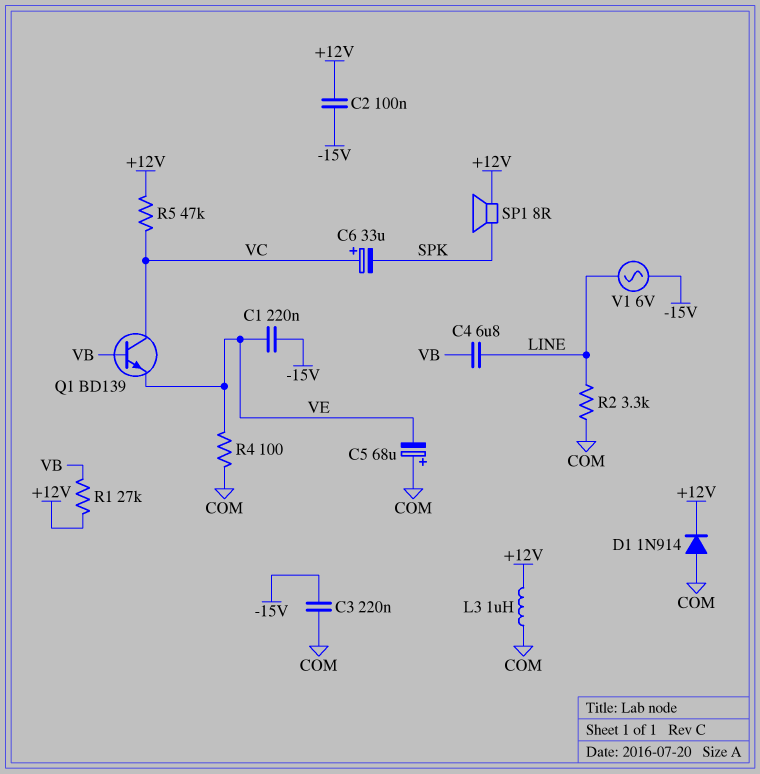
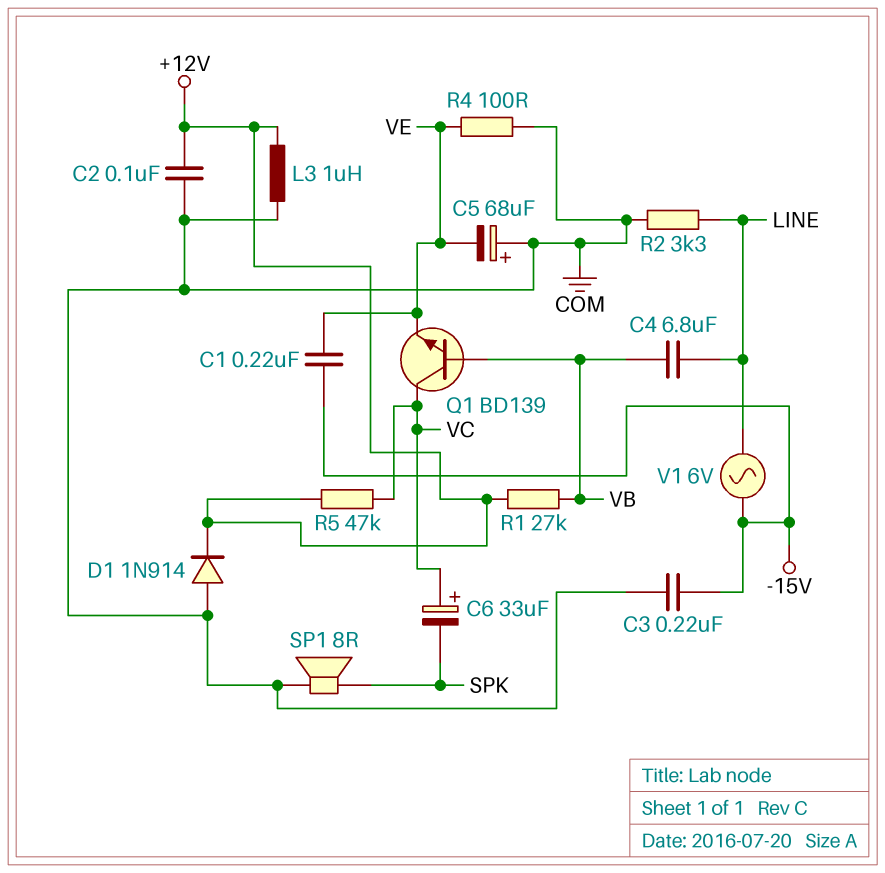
C2: 100nF (+12V, -15V) -> 100nF (+12V, COM)
SP1: speaker 8R (+12V, SPK) -> speaker 8R (COM, SPK)

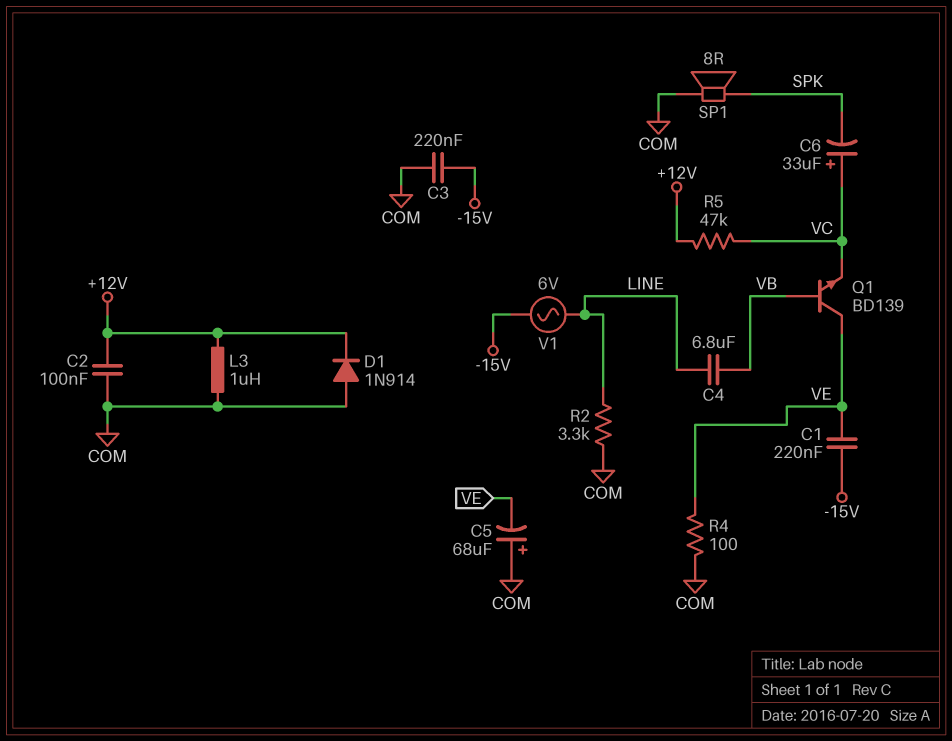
Q1: NPN BD139 (B VB, C VC, E VE) -> NPN BD139 (B VB, C VE, E VC)
R1: 27k (+12V, VB) -> none

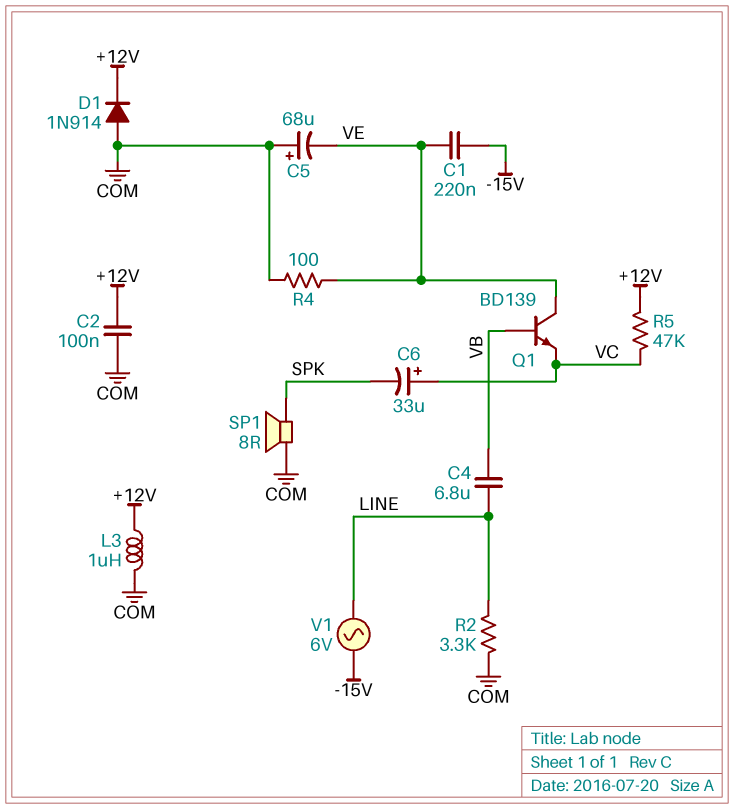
C3: 220nF (-15V, COM) -> none

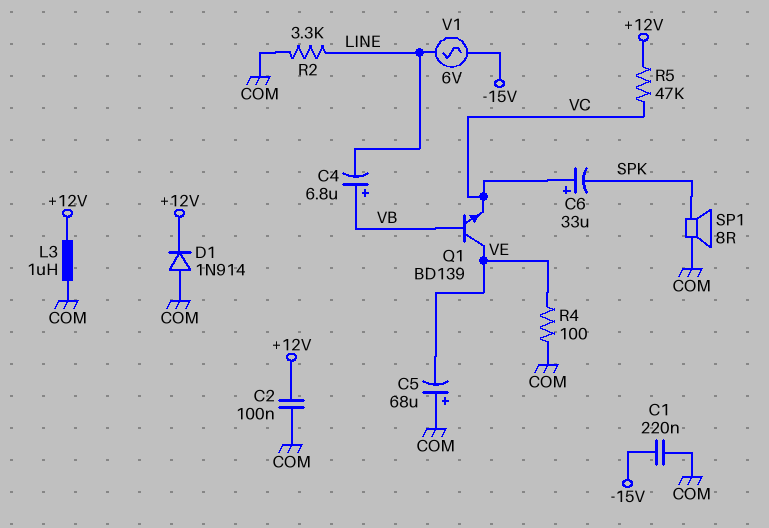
C1: 220nF (-15V, VE) -> 220nF (-15V, COM)
C4: 6.8uF (LINE, VB) -> 6.8uF (plus VB, minus LINE)

